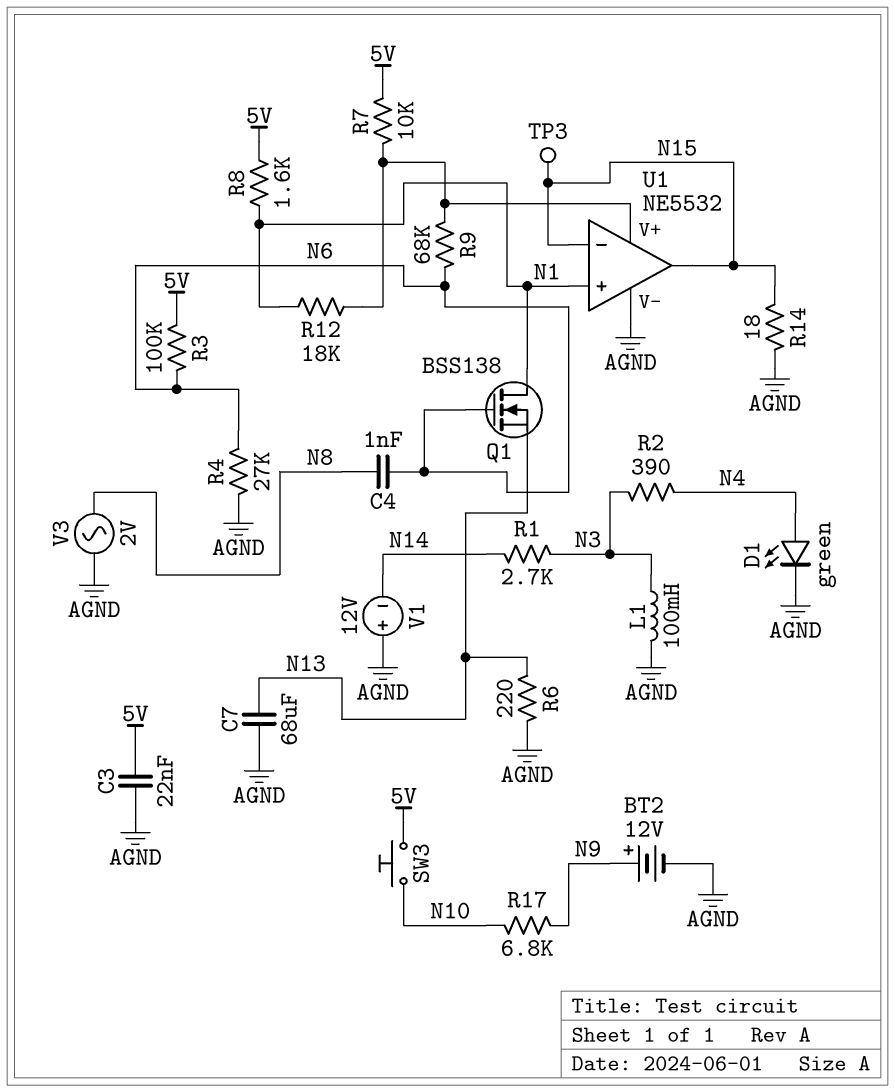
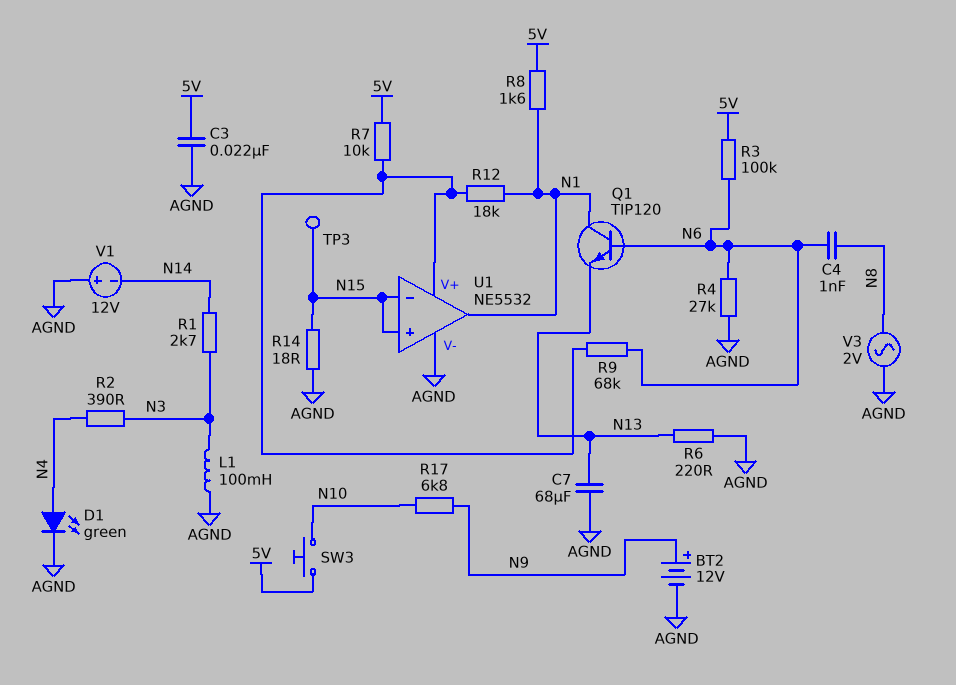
Q1: NMOS BSS138 (G N6, D N1, S N13) -> NPN TIP120 (B N6, C N1, E N13)
U1 pin in+: N1 -> N15
U1 pin out: N15 -> N1

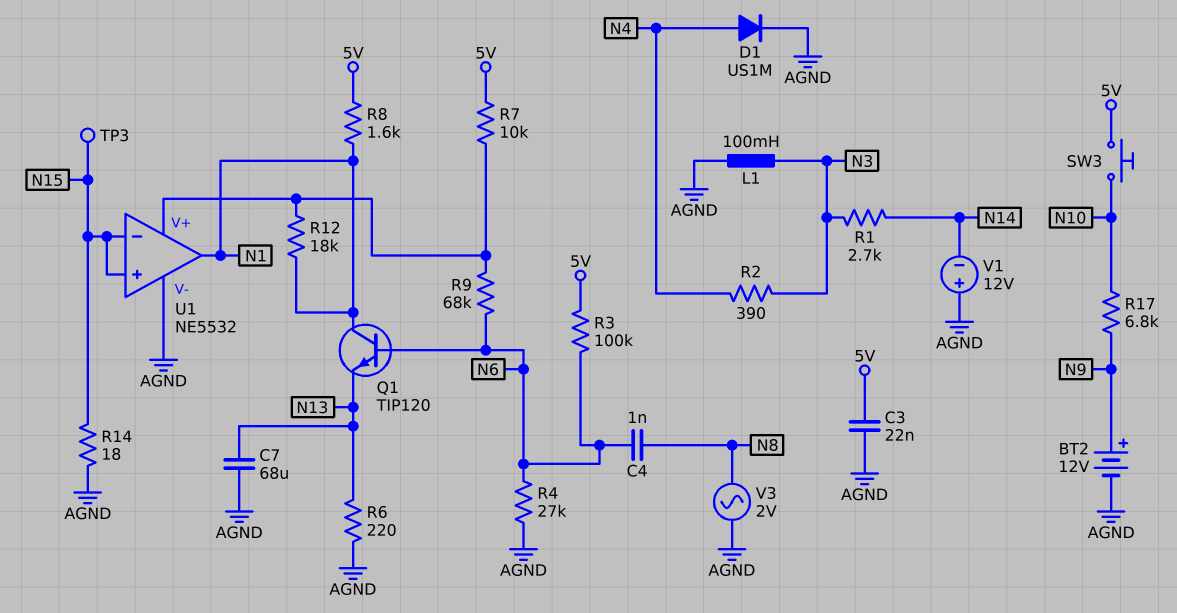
D1: LED green (A N4, K AGND) -> diode US1M (A N4, K AGND)

